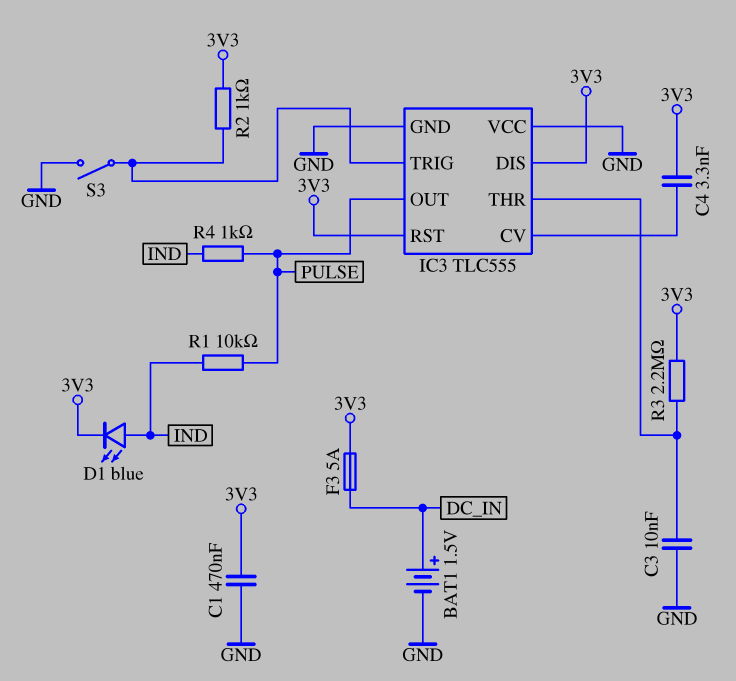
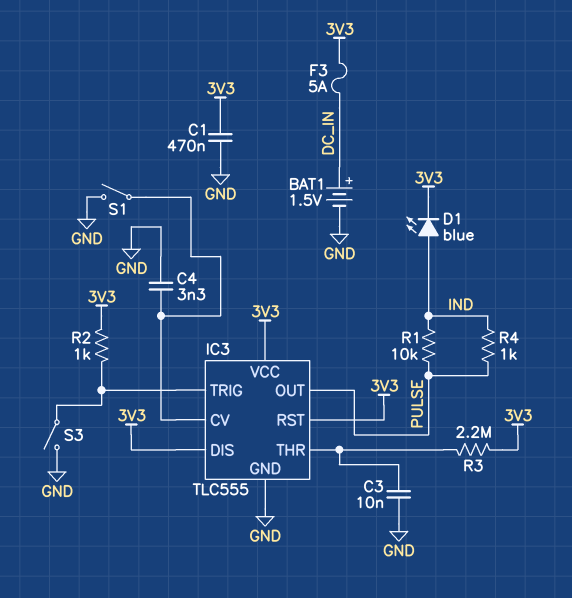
C4: 3.3nF (3V3, IC3/CV) -> 3.3nF (GND, IC3/CV)
IC3 pin VCC: GND -> 3V3
S1: none -> switch (GND, IC3/CV)

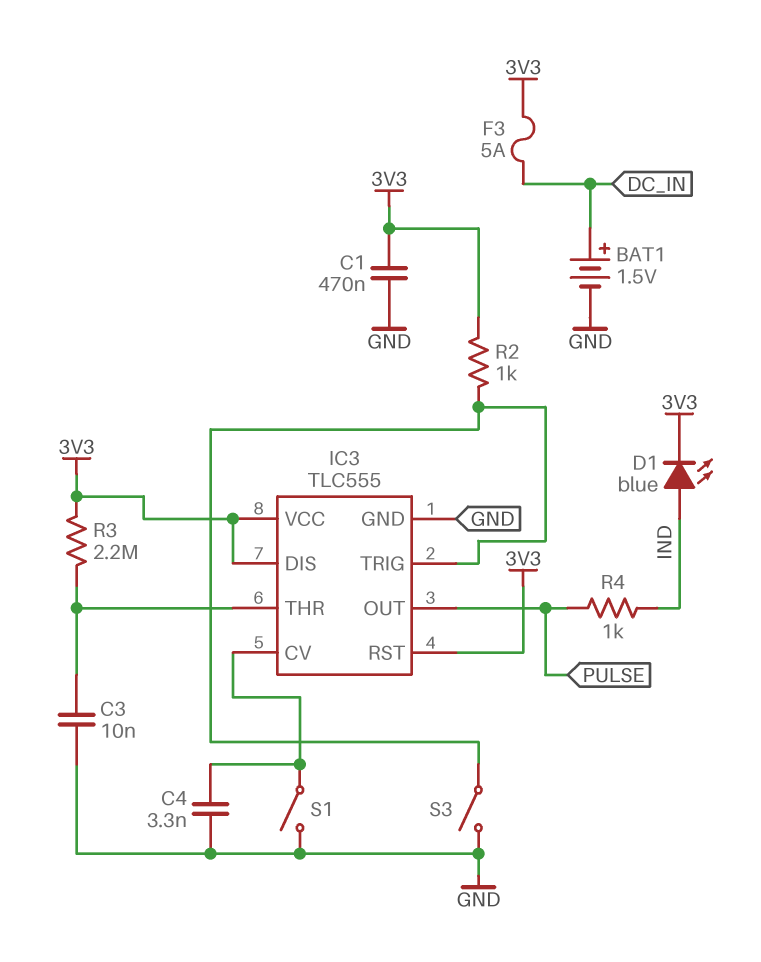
R1: 10k (IND, PULSE) -> none

